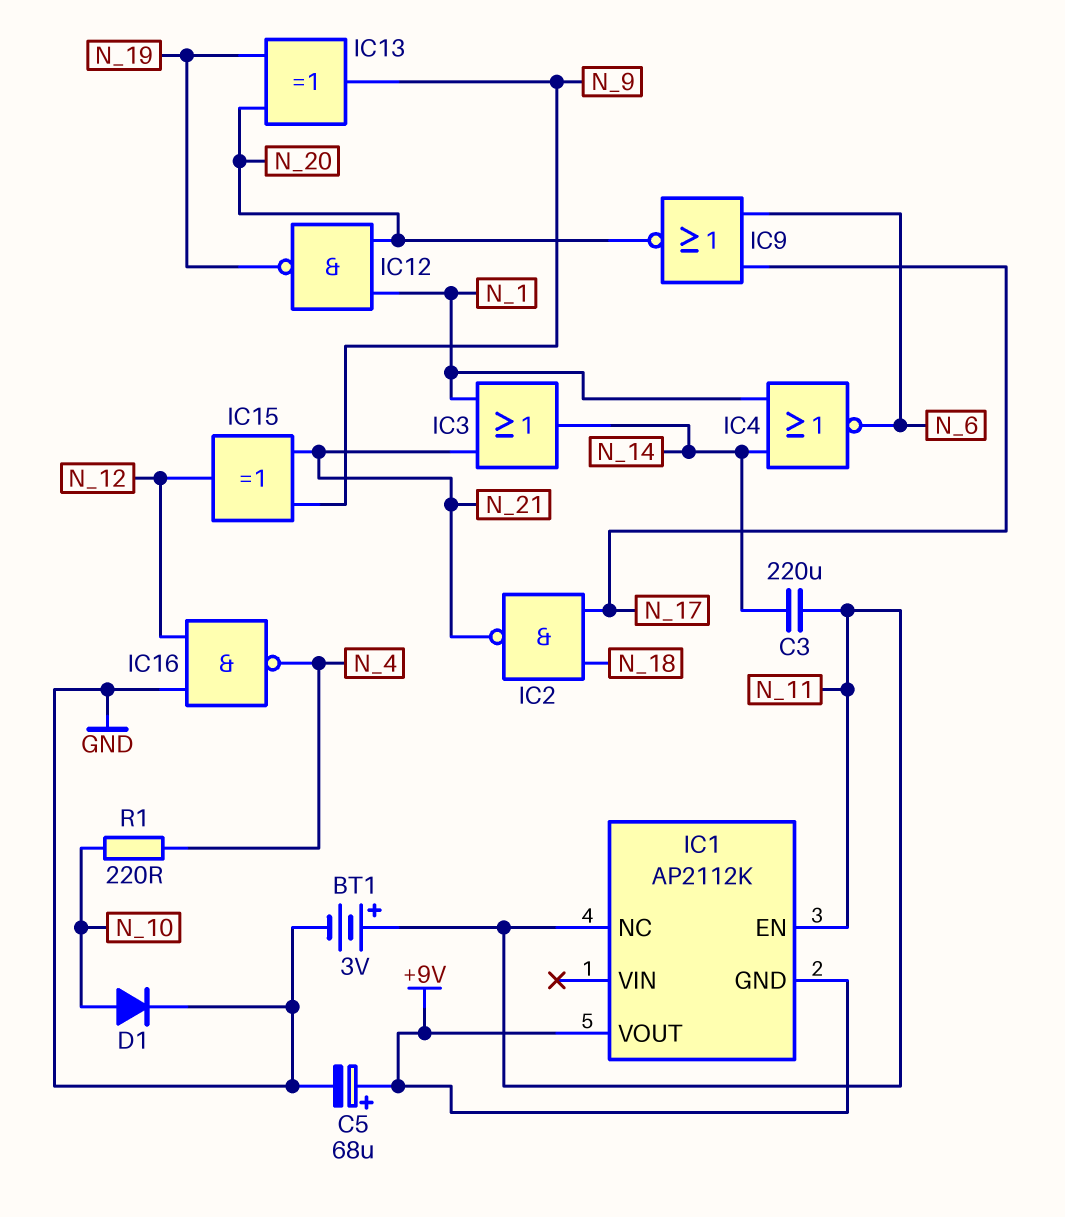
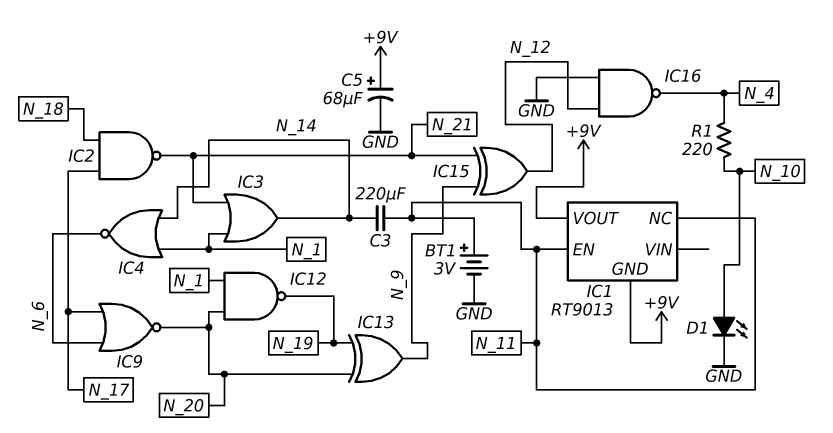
D1: diode (A N_10, K GND) -> LED (A N_10, K GND)
IC1: AP2112K -> RT9013

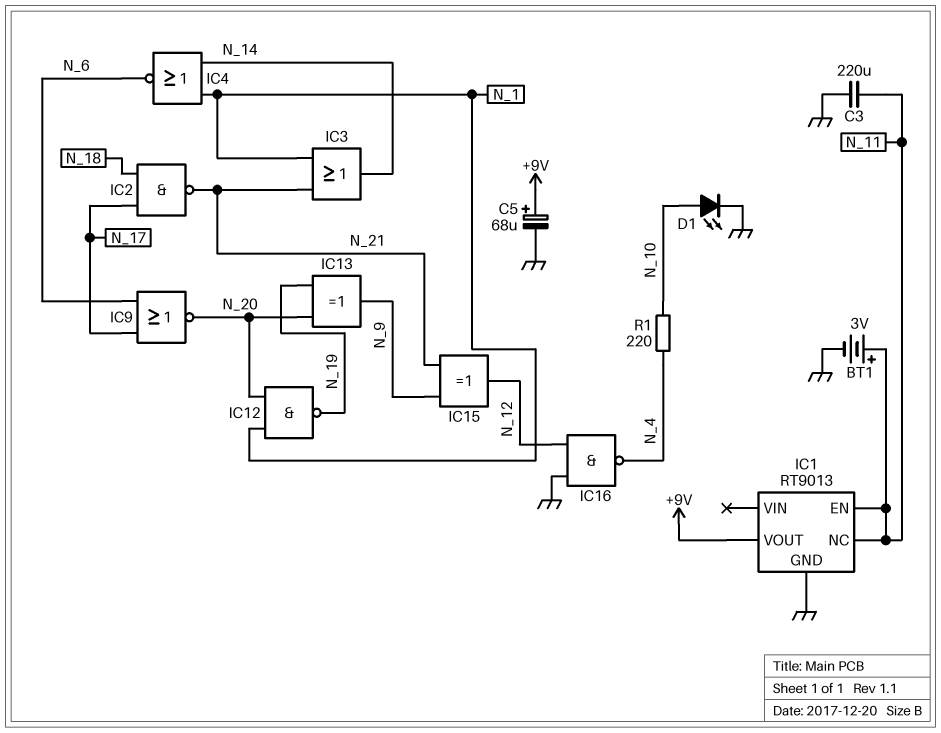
C3: 220uF (N_11, N_14) -> 220uF (GND, N_11)
IC1 pin GND: +9V -> GND

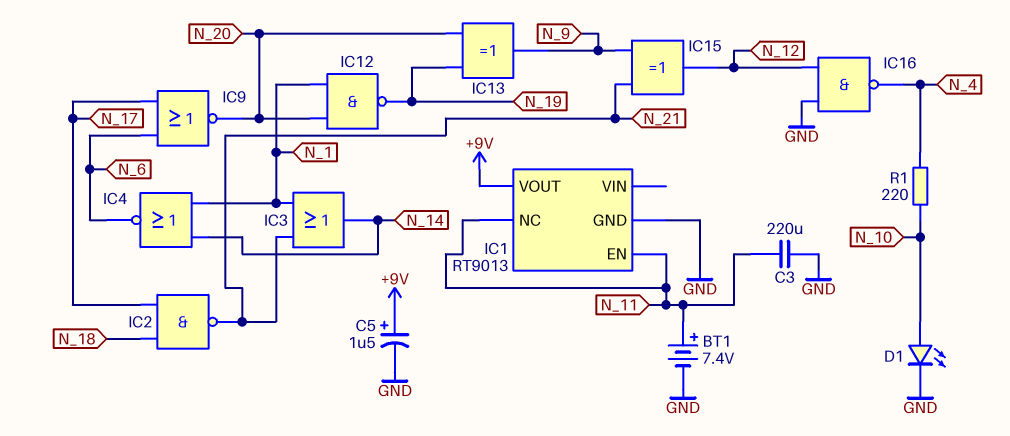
BT1: 3V (plus N_11, minus GND) -> 7.4V (plus N_11, minus GND)
C5: 68uF (plus +9V, minus GND) -> 1.5uF (plus +9V, minus GND)

